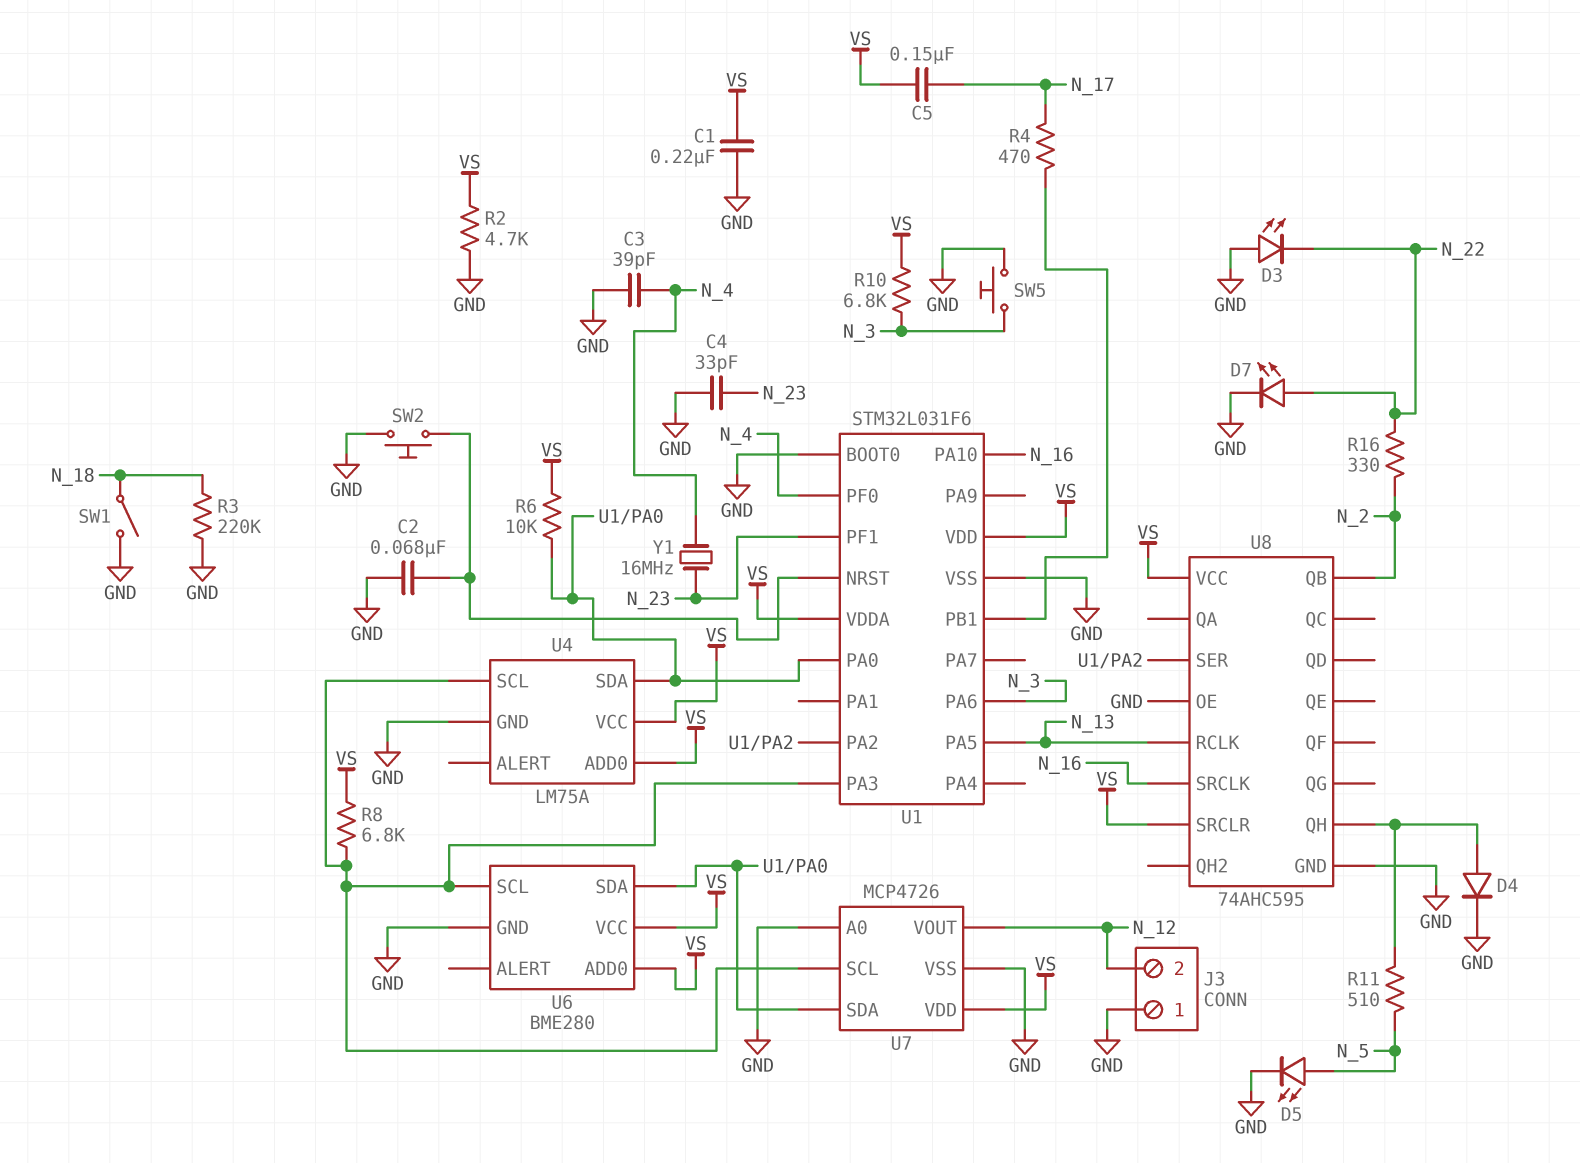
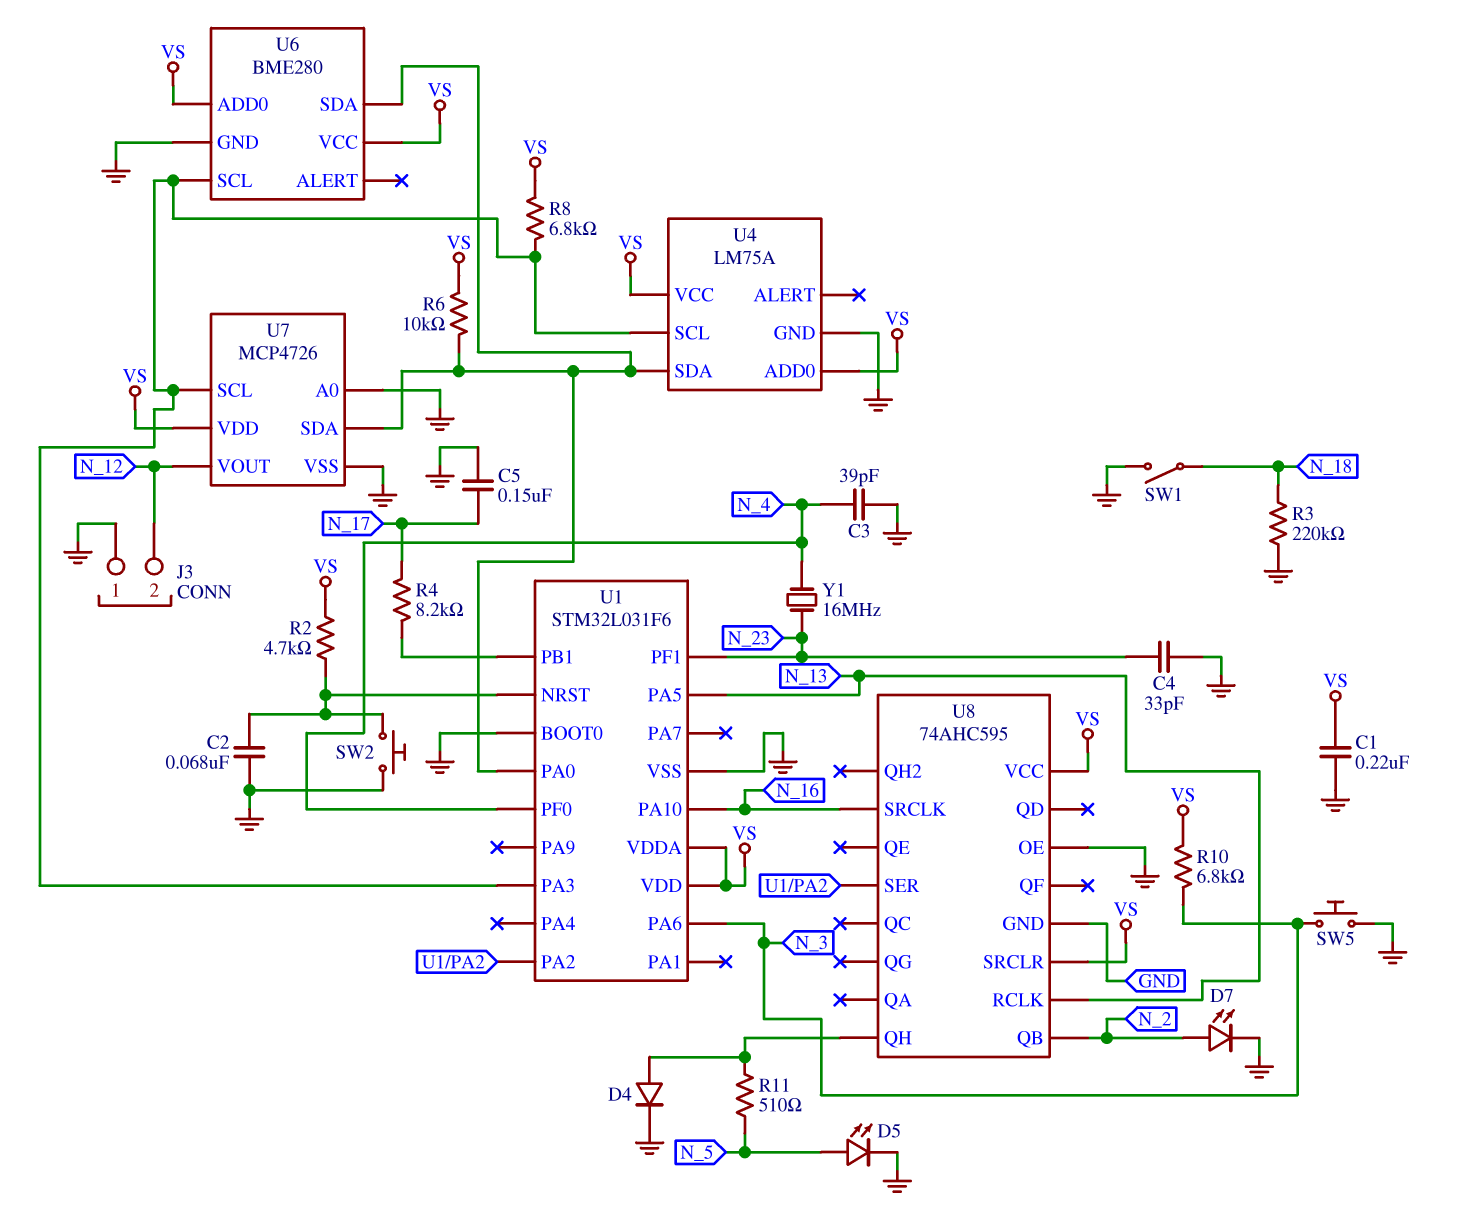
C5: 150nF (N_17, VS) -> 150nF (GND, N_17)
D3: LED (A GND, K N_22) -> none
D7: LED (A N_22, K GND) -> LED (A N_2, K GND)
R2: 4.7k (GND, VS) -> 4.7k (U1/NRST, VS)
R4: 470 (N_17, U1/PB1) -> 8.2k (N_17, U1/PB1)
R16: 330 (N_2, N_22) -> none

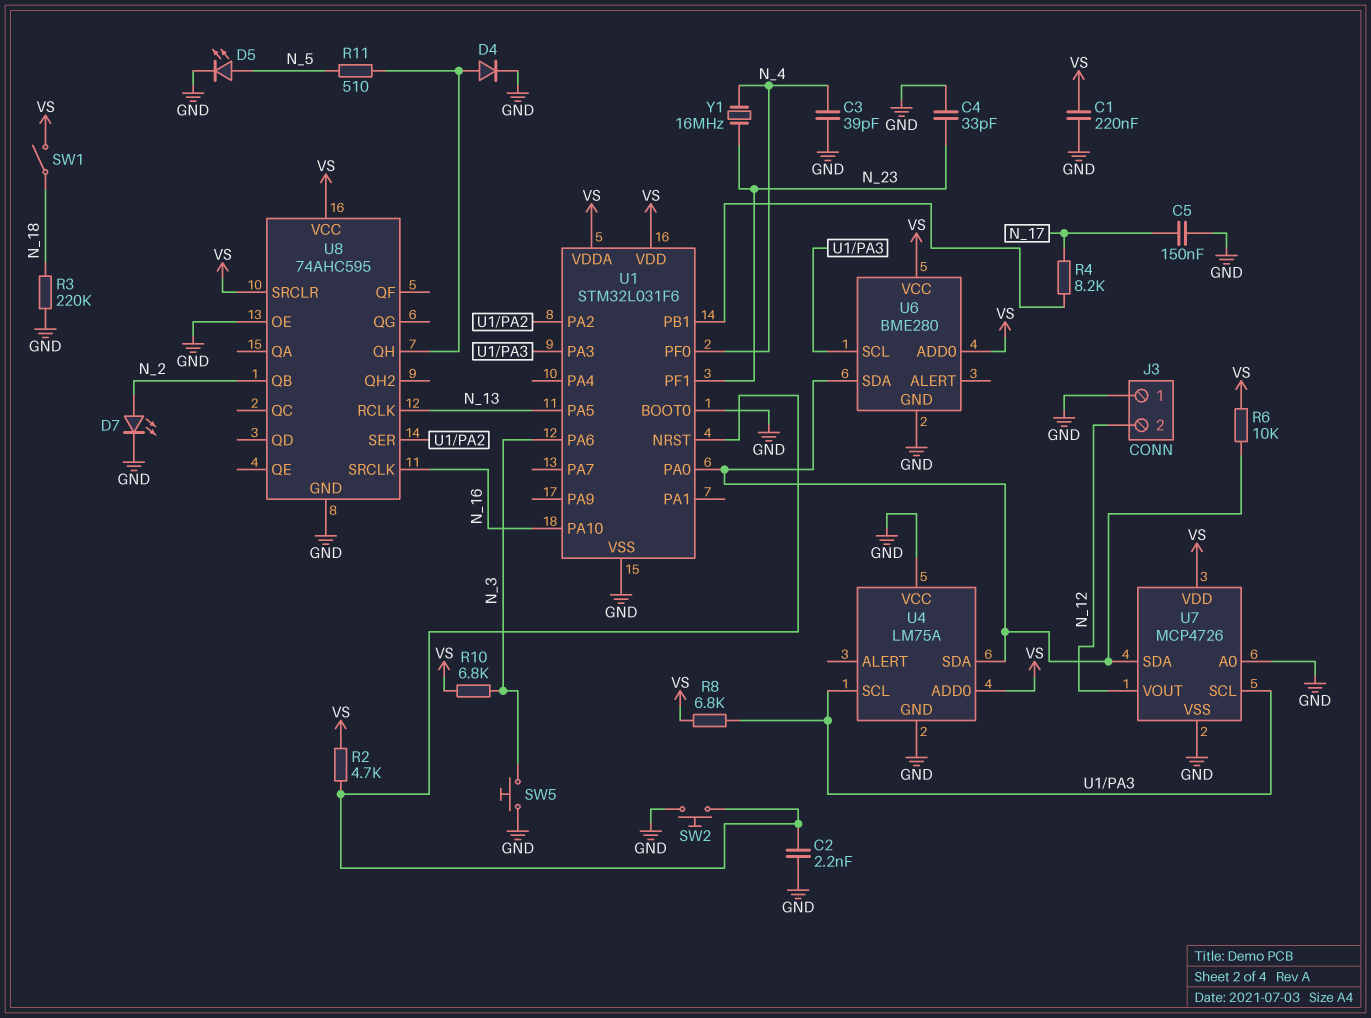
C2: 68nF (GND, U1/NRST) -> 2.2nF (GND, U1/NRST)
SW1: switch (GND, N_18) -> switch (N_18, VS)
U4 pin VCC: VS -> GND

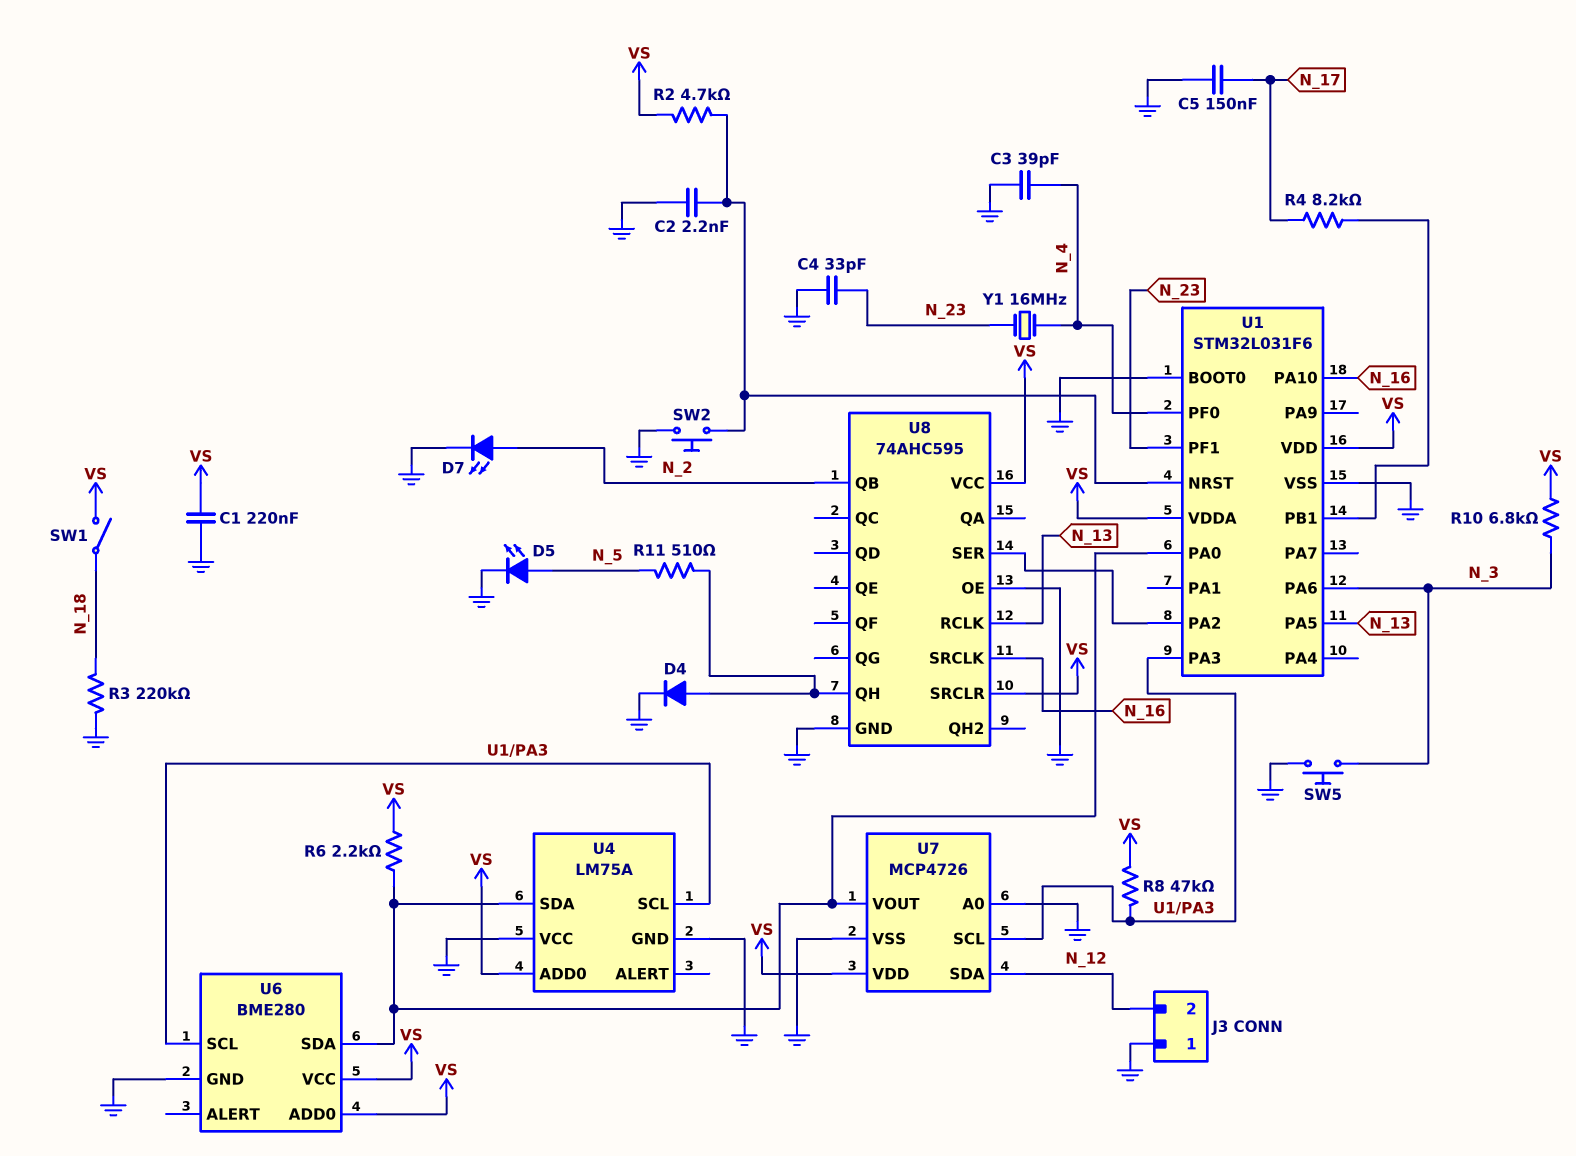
R6: 10k (U1/PA0, VS) -> 2.2k (U1/PA0, VS)
R8: 6.8k (U1/PA3, VS) -> 47k (U1/PA3, VS)
U7 pin SDA: U1/PA0 -> N_12
U7 pin VOUT: N_12 -> U1/PA0

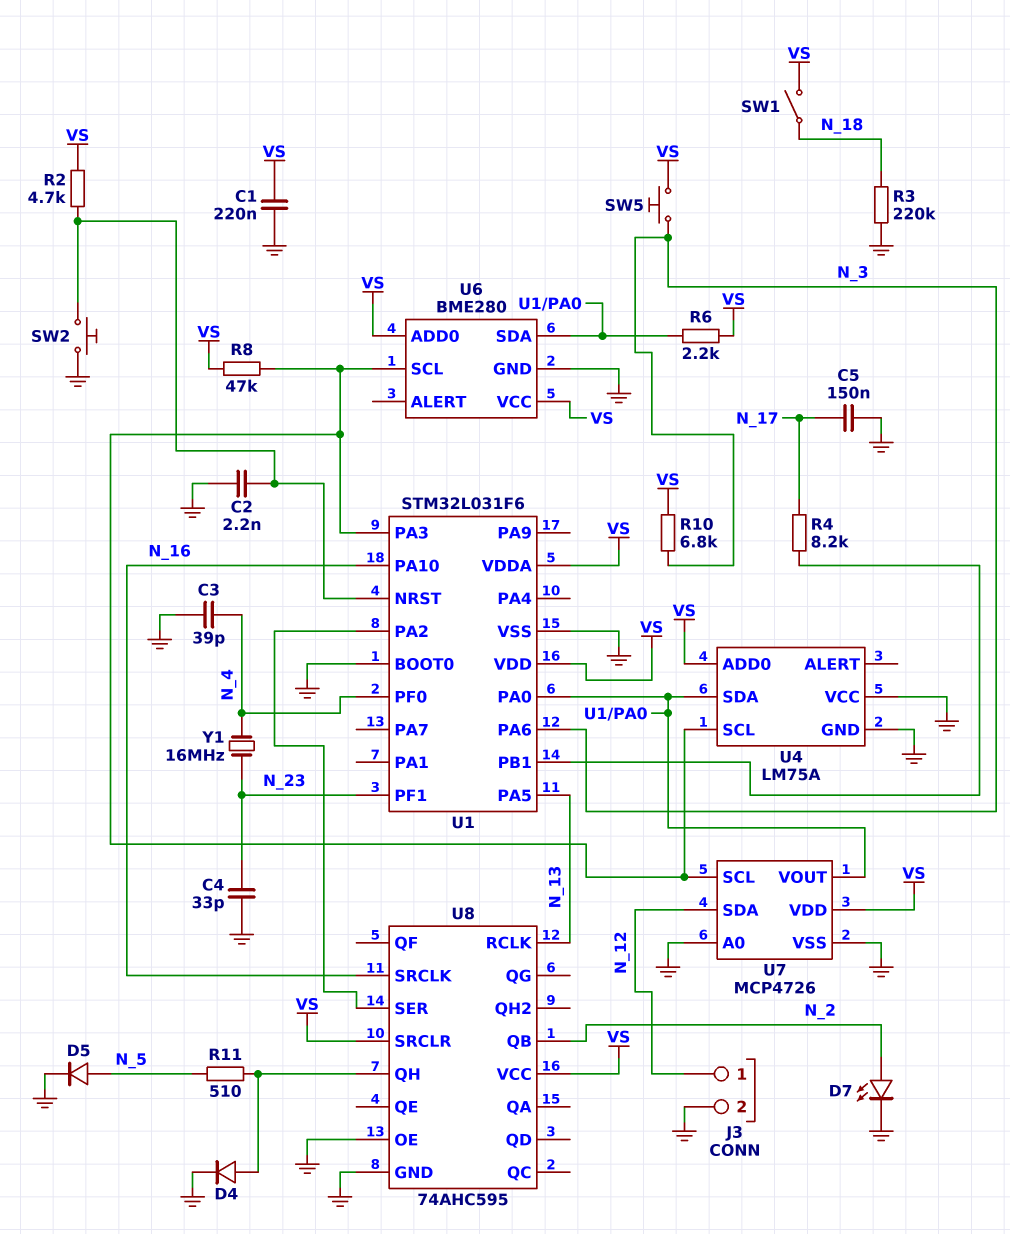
D5: LED (A N_5, K GND) -> diode (A N_5, K GND)
J3 pin 1: GND -> N_12
J3 pin 2: N_12 -> GND
SW5: button (GND, N_3) -> button (N_3, VS)

